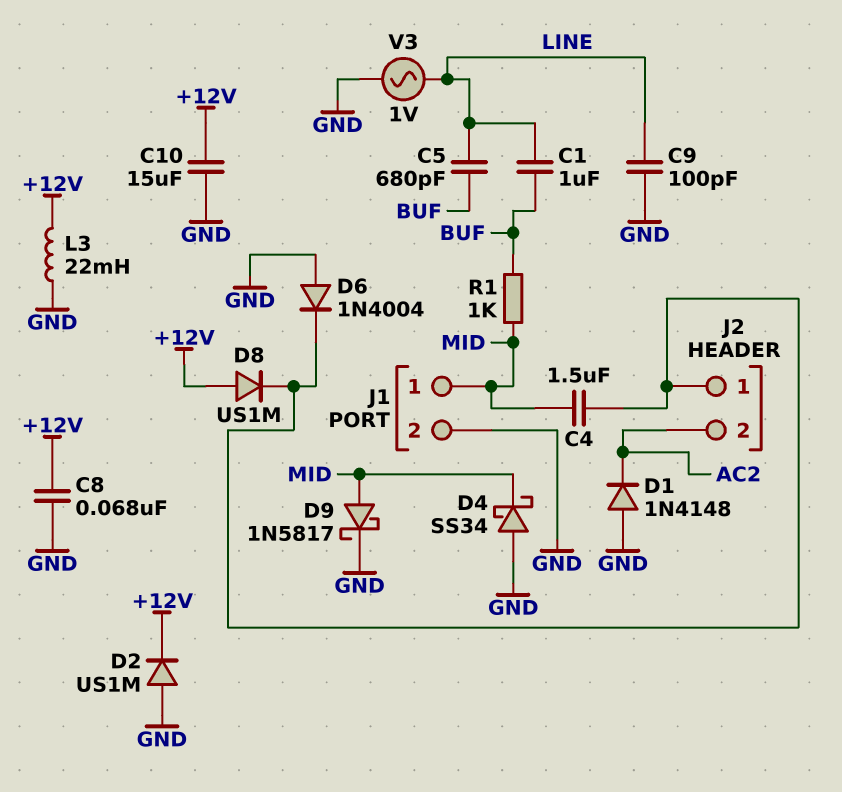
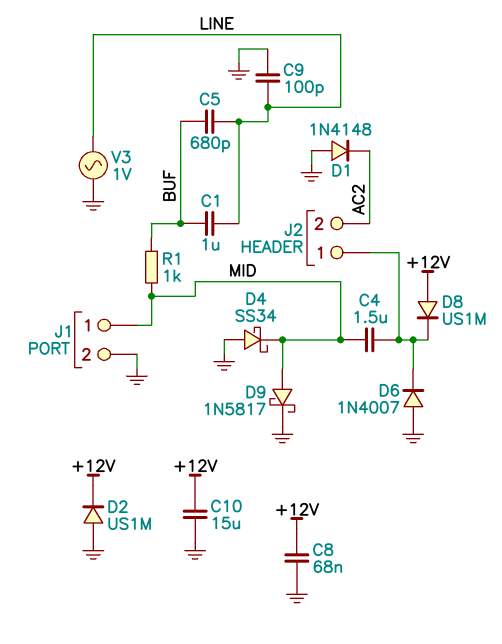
D6: diode 1N4004 (A GND, K J2/1) -> diode 1N4007 (A GND, K J2/1)
L3: 22mH (+12V, GND) -> none

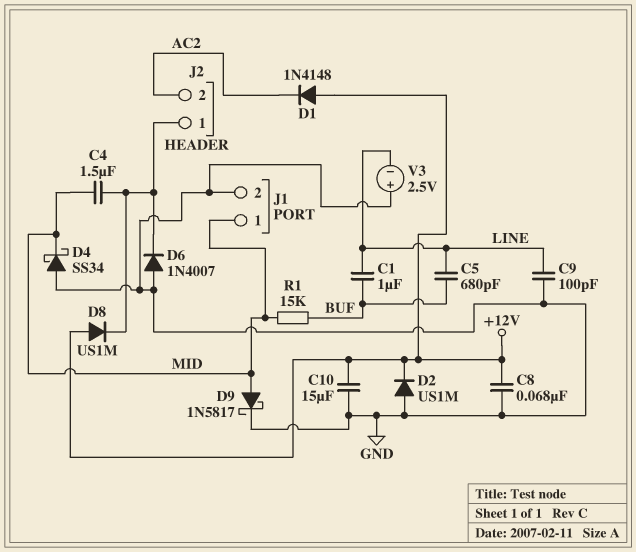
D1: diode 1N4148 (A GND, K AC2) -> diode 1N4148 (A +12V, K AC2)
R1: 1k (BUF, MID) -> 15k (BUF, MID)
V3: AC 1V (GND, LINE) -> 2.5V (plus GND, minus LINE)

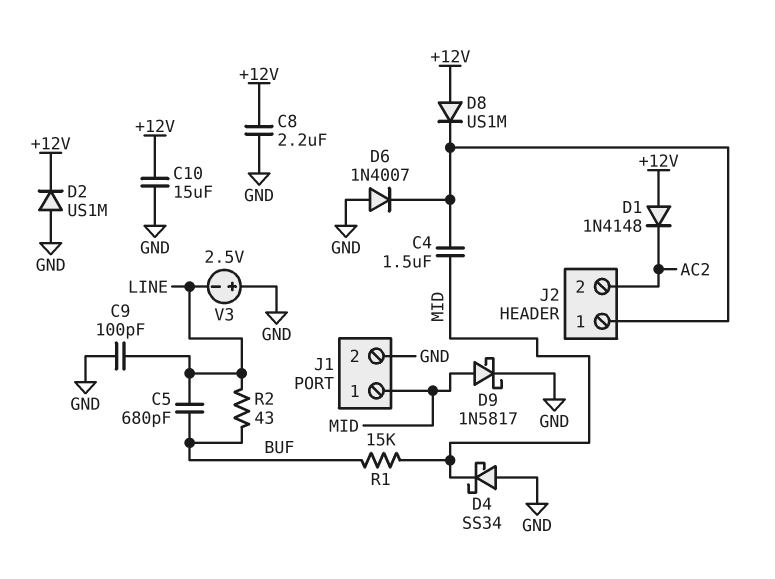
C1: 1uF (BUF, LINE) -> none
C8: 68nF (+12V, GND) -> 2.2uF (+12V, GND)
R2: none -> 43 (BUF, LINE)

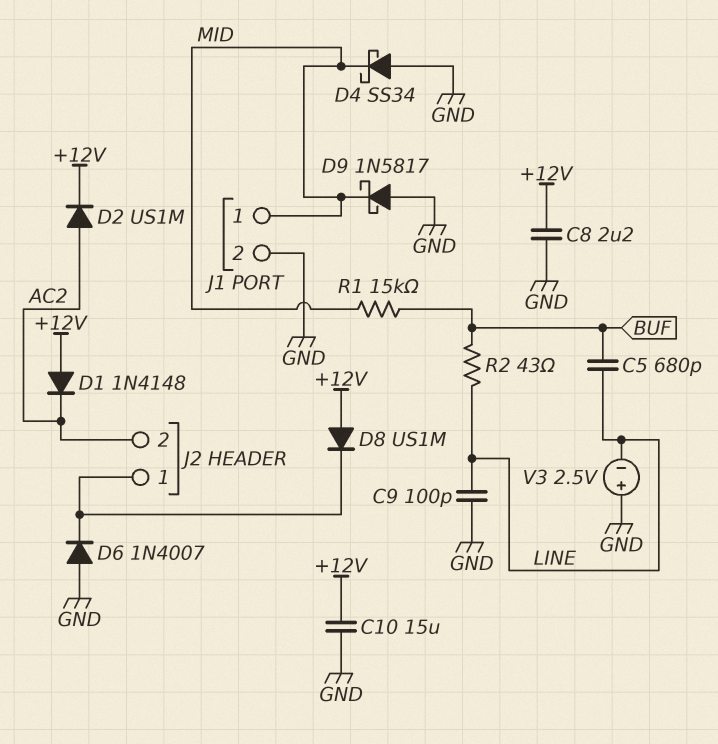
C4: 1.5uF (J2/1, MID) -> none
D2: diode US1M (A GND, K +12V) -> diode US1M (A AC2, K +12V)
D9: schottky 1N5817 (A MID, K GND) -> schottky 1N5817 (A GND, K MID)

